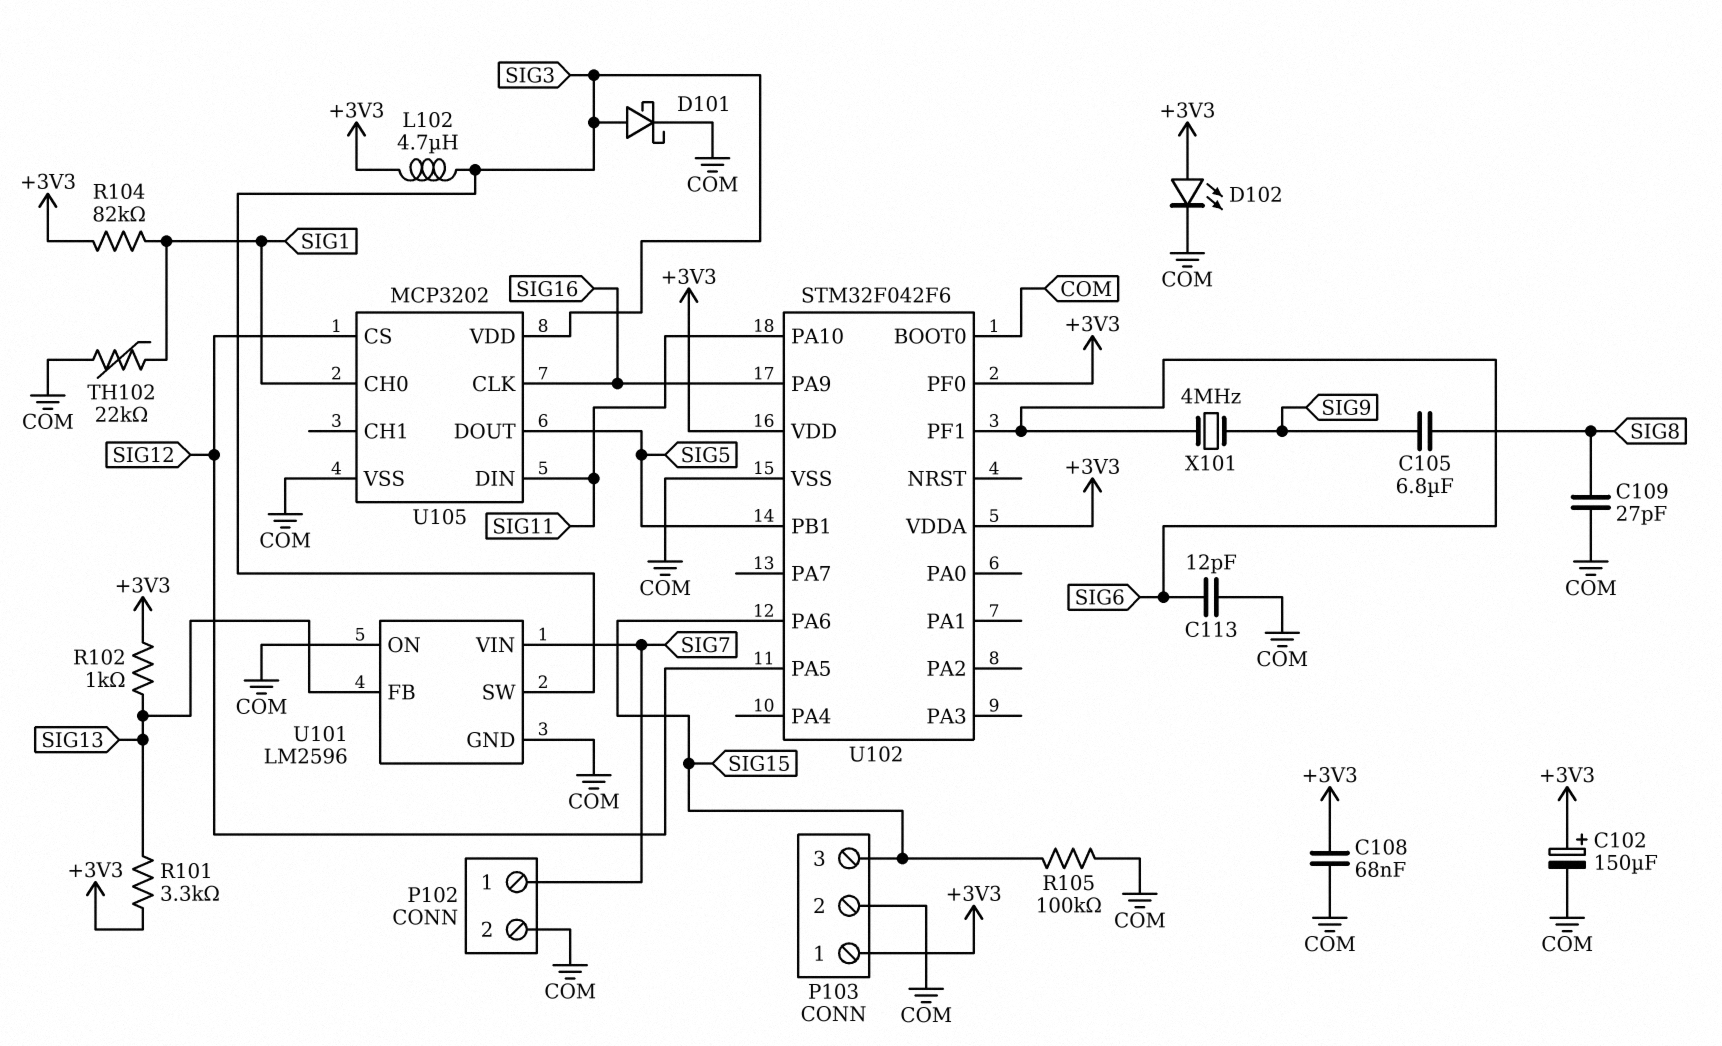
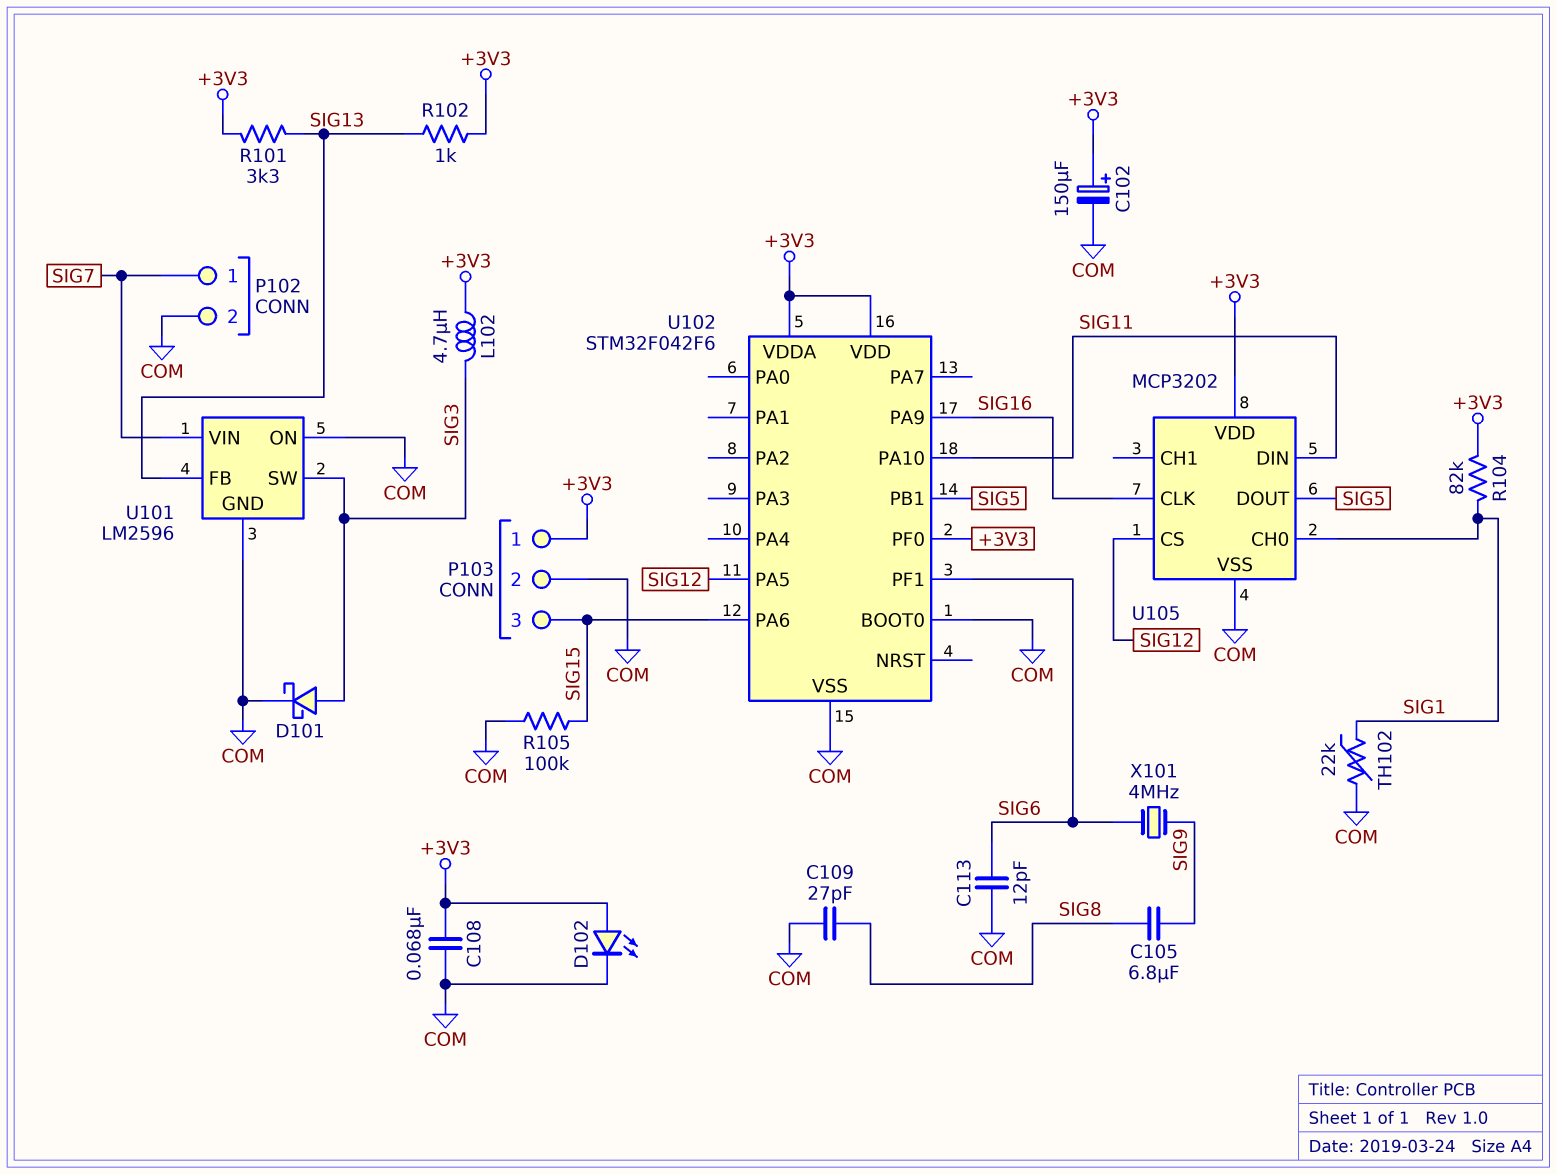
U105 pin VDD: SIG3 -> +3V3

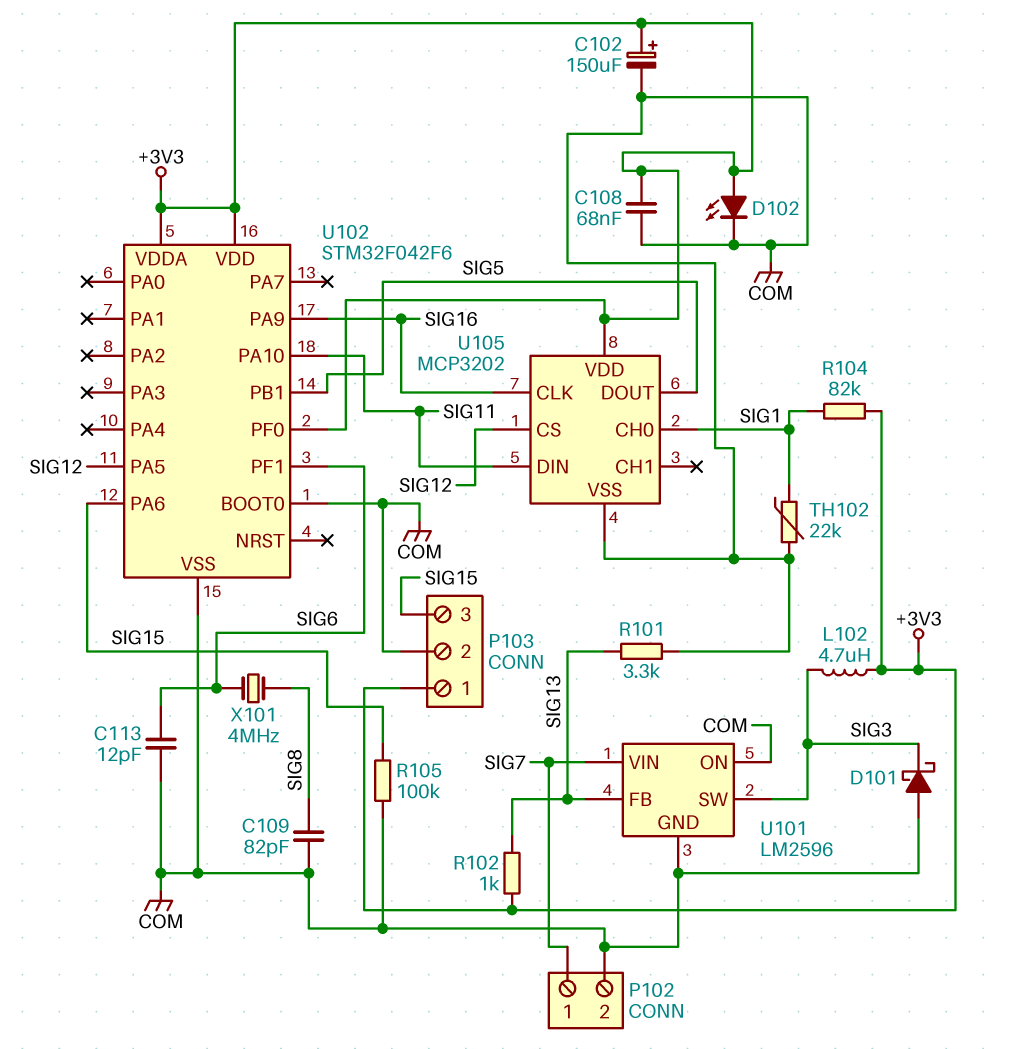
C105: 6.8uF (SIG8, SIG9) -> none
C109: 27pF (COM, SIG8) -> 82pF (COM, SIG8)
D101: schottky (A SIG3, K COM) -> schottky (A COM, K SIG3)
R101: 3.3k (+3V3, SIG13) -> 3.3k (COM, SIG13)
X101: 4MHz (SIG6, SIG9) -> 4MHz (SIG6, SIG8)

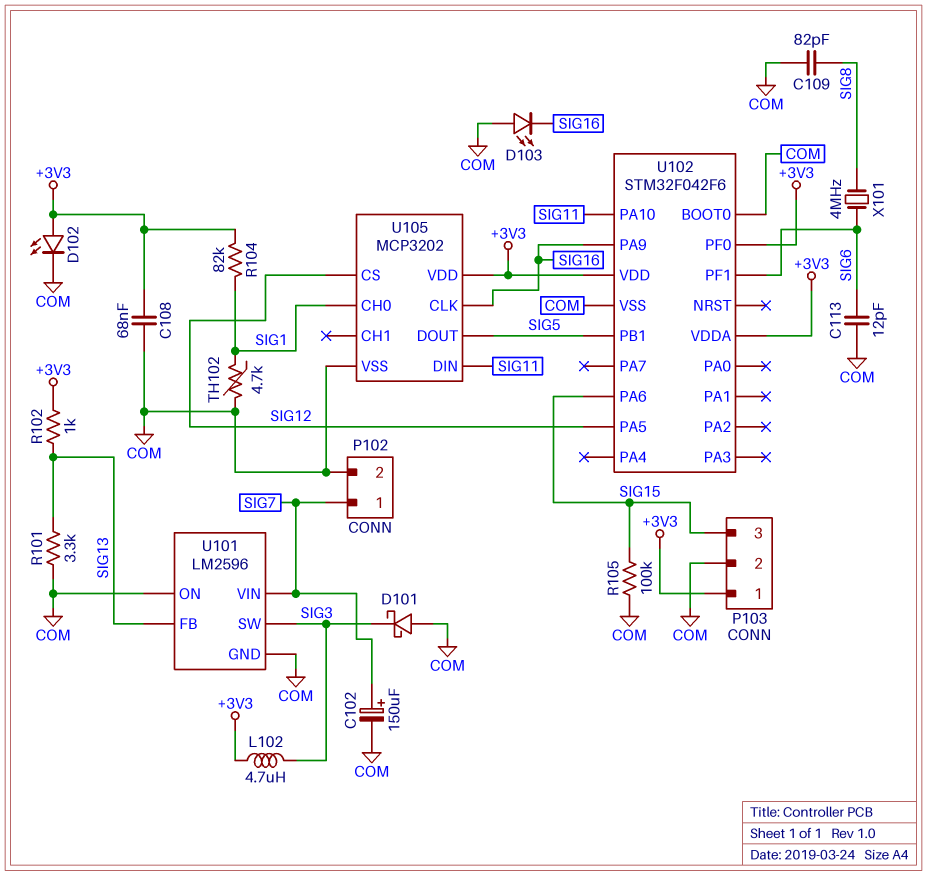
C102: 150uF (plus +3V3, minus COM) -> 150uF (plus SIG7, minus COM)
D103: none -> LED (A COM, K SIG16)
TH102: 22k (COM, SIG1) -> 4.7k (COM, SIG1)

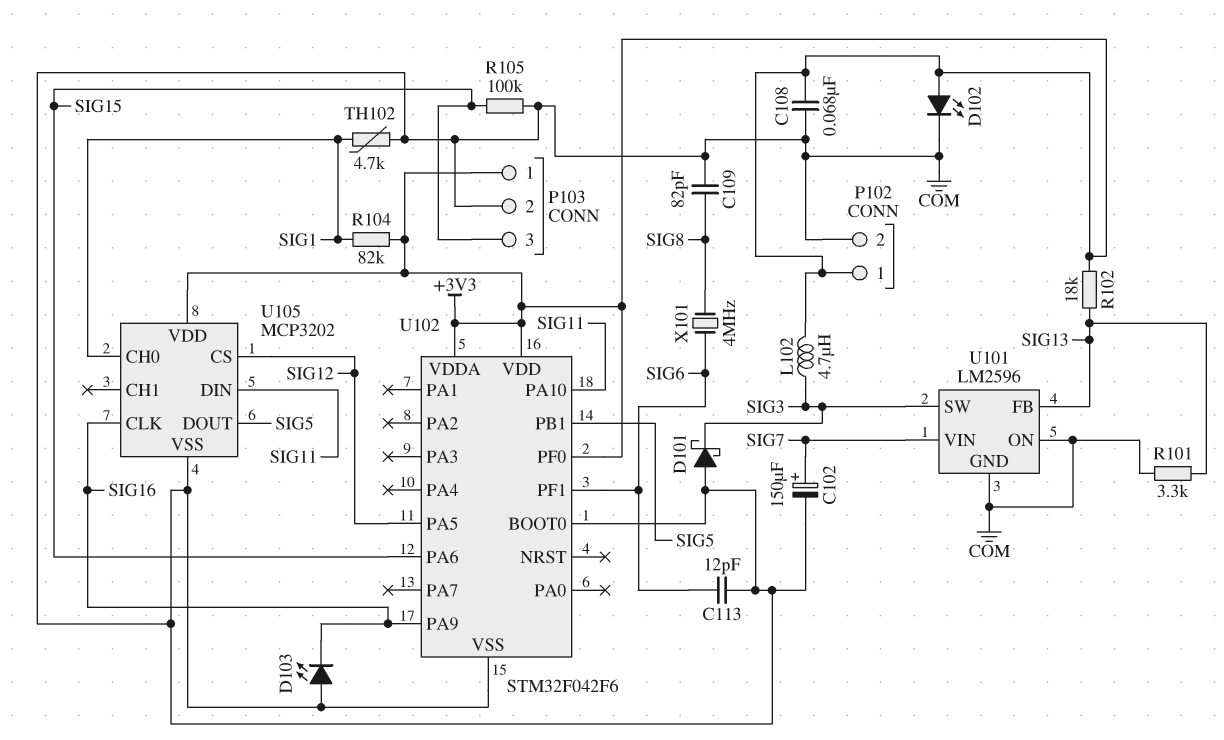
P102 pin 1: SIG7 -> +3V3
R102: 1k (+3V3, SIG13) -> 18k (+3V3, SIG13)

